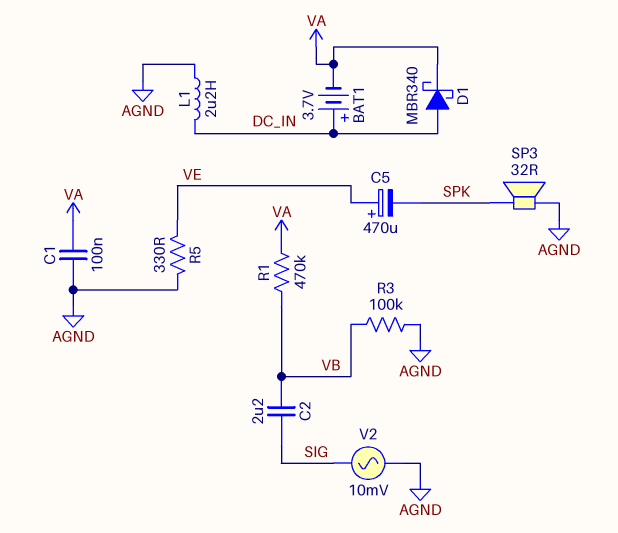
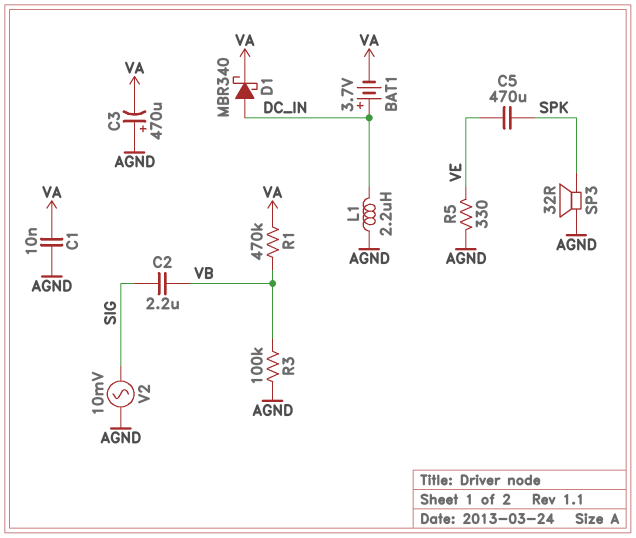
C1: 100nF (AGND, VA) -> 10nF (AGND, VA)
C3: none -> 470uF (plus AGND, minus VA)
C5: 470uF (plus VE, minus SPK) -> 470uF (SPK, VE)

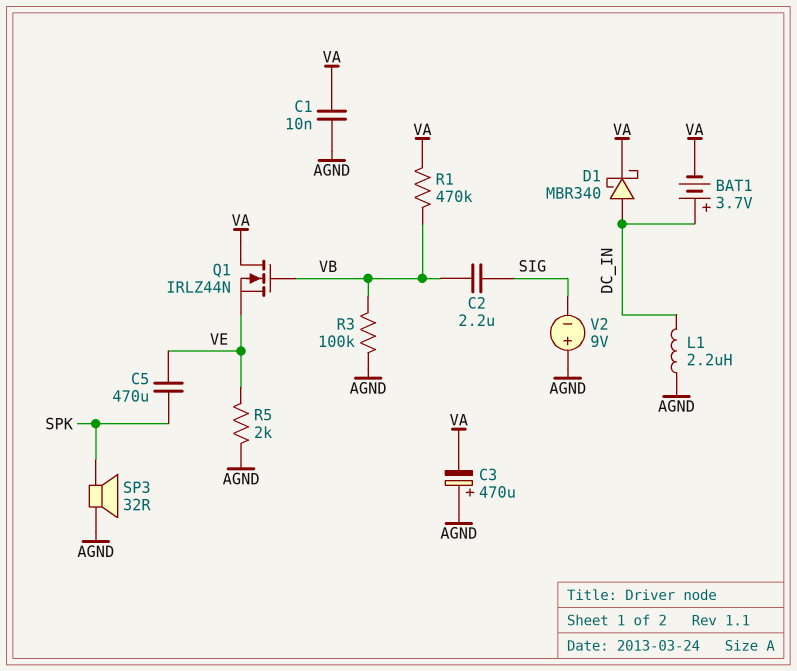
Q1: none -> NMOS IRLZ44N (G VB, D VA, S VE)
R5: 330 (AGND, VE) -> 2k (AGND, VE)
V2: AC 10mV (AGND, SIG) -> 9V (plus AGND, minus SIG)

